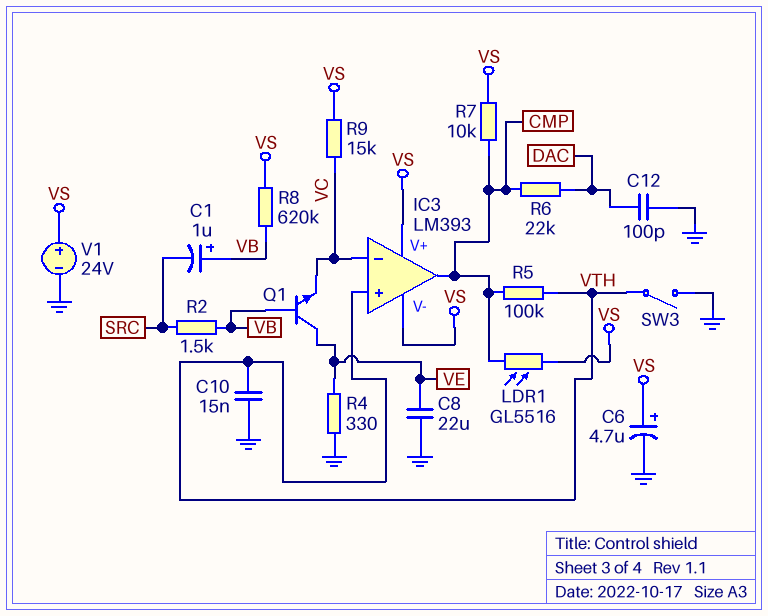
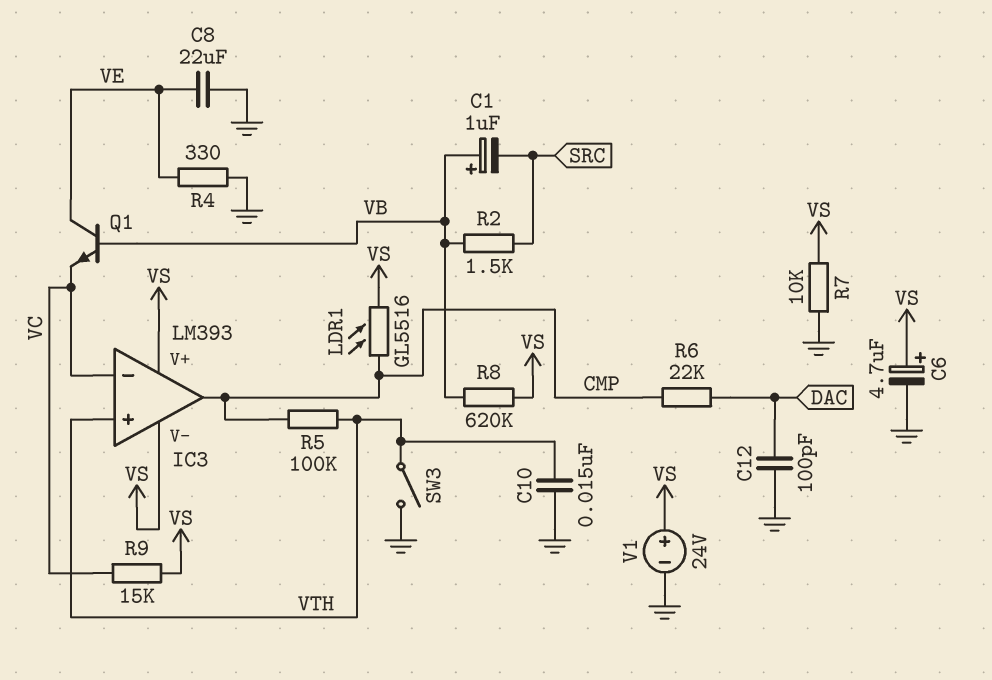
R7: 10k (CMP, VS) -> 10k (GND, VS)

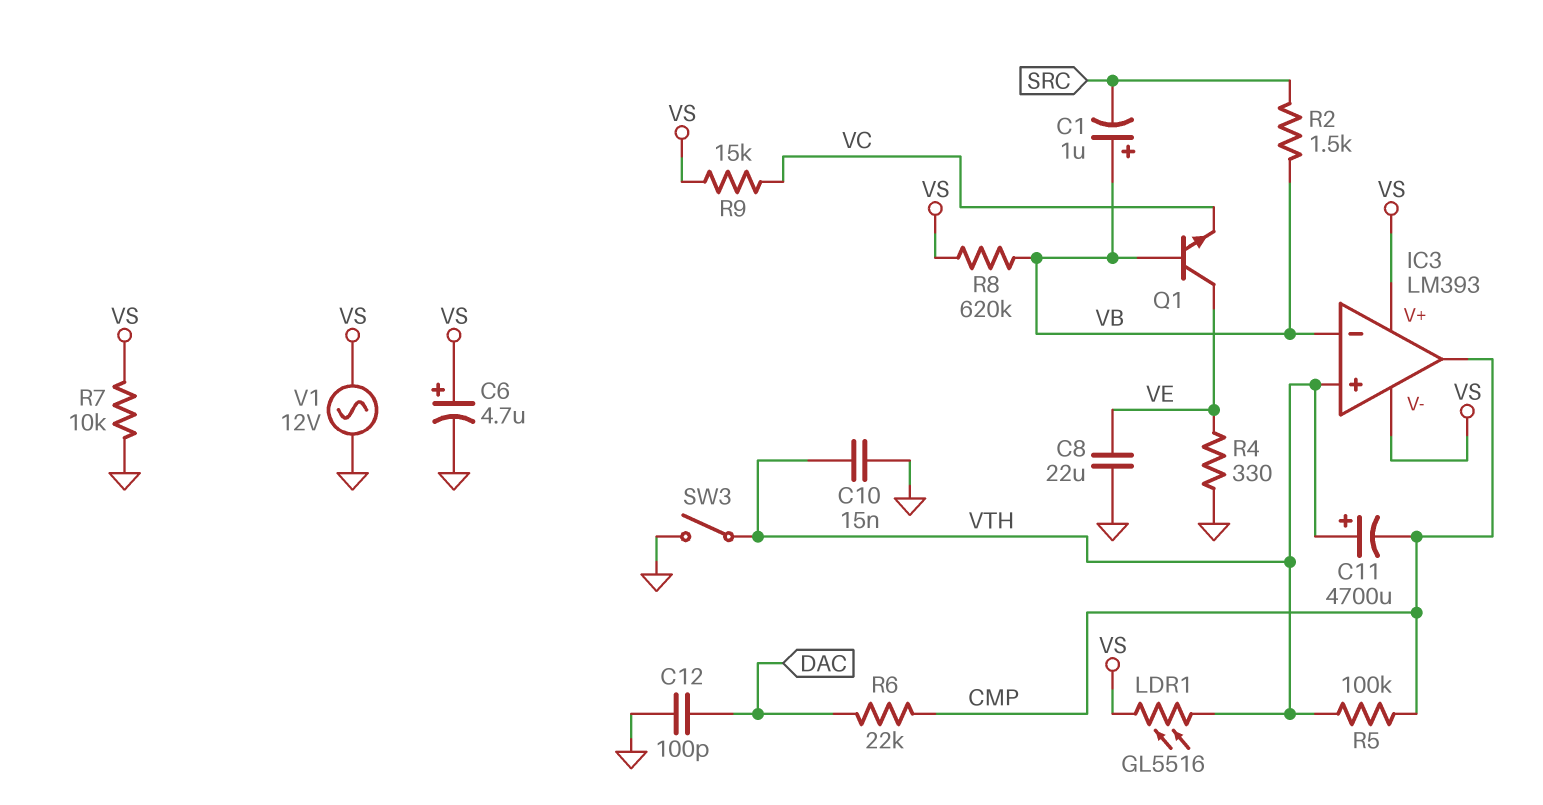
C11: none -> 4700uF (plus VTH, minus CMP)
IC3 pin in-: VC -> VB
LDR1: GL5516 (CMP, VS) -> GL5516 (VS, VTH)
V1: 24V (plus VS, minus GND) -> AC 12V (GND, VS)

